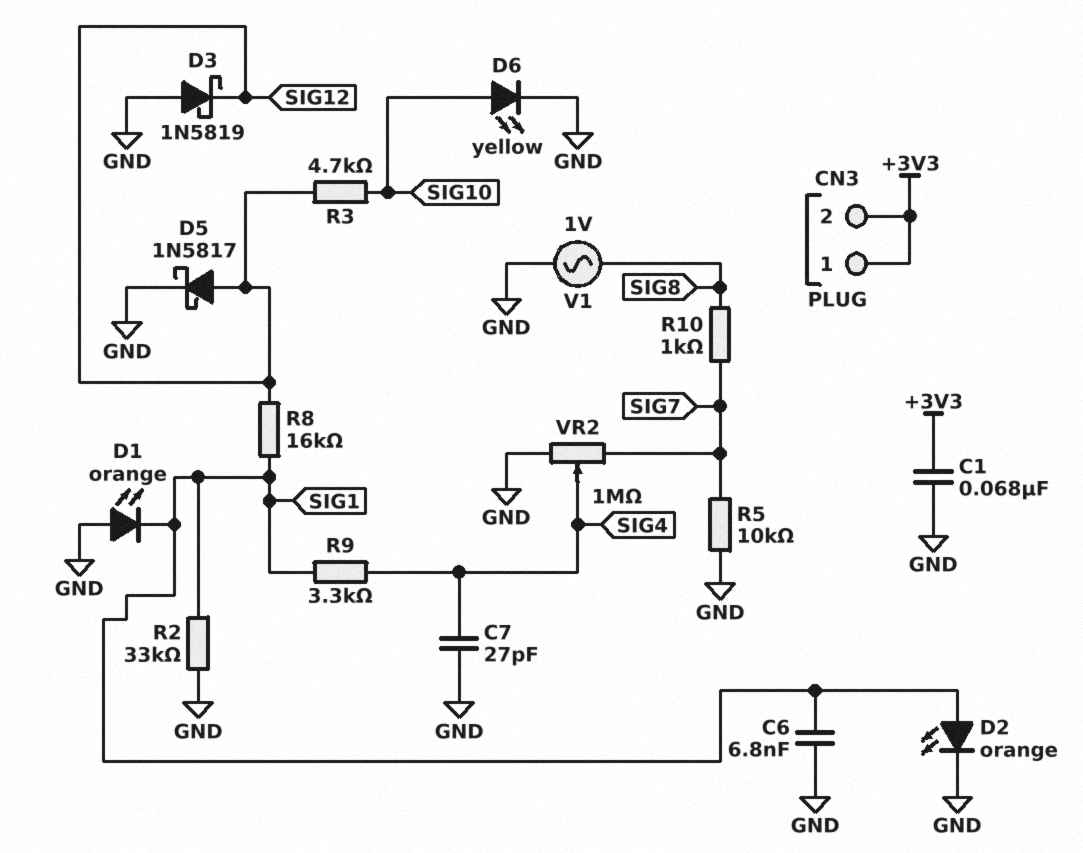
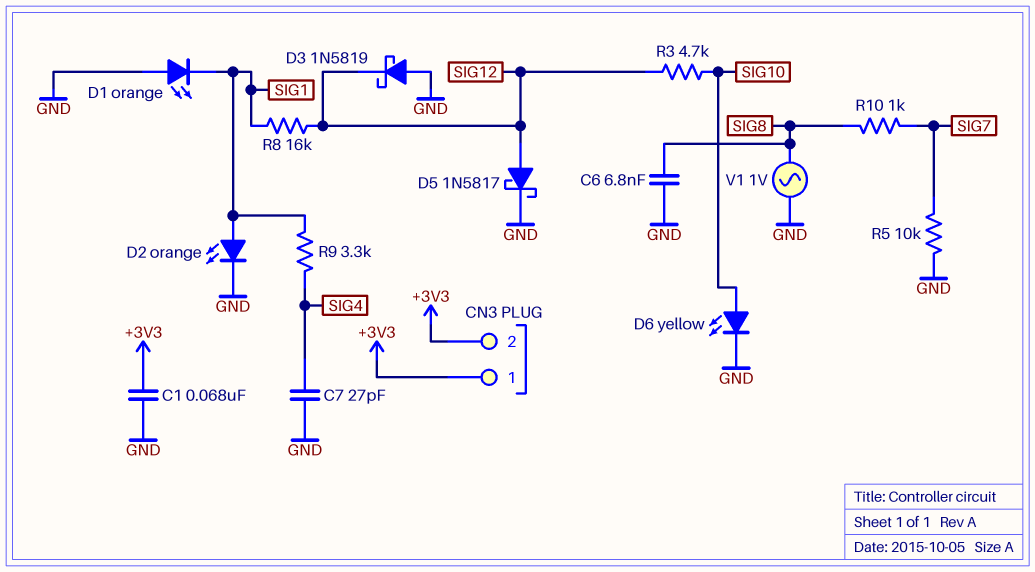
C6: 6.8nF (GND, SIG1) -> 6.8nF (GND, SIG8)
R2: 33k (GND, SIG1) -> none
VR2: 1M (GND, SIG7, wiper SIG4) -> none

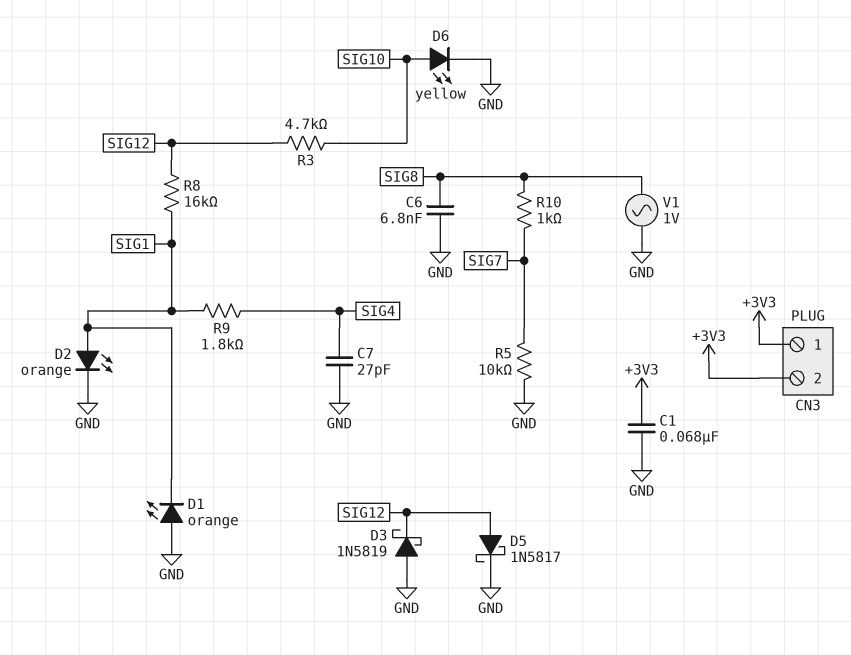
R9: 3.3k (SIG1, SIG4) -> 1.8k (SIG1, SIG4)

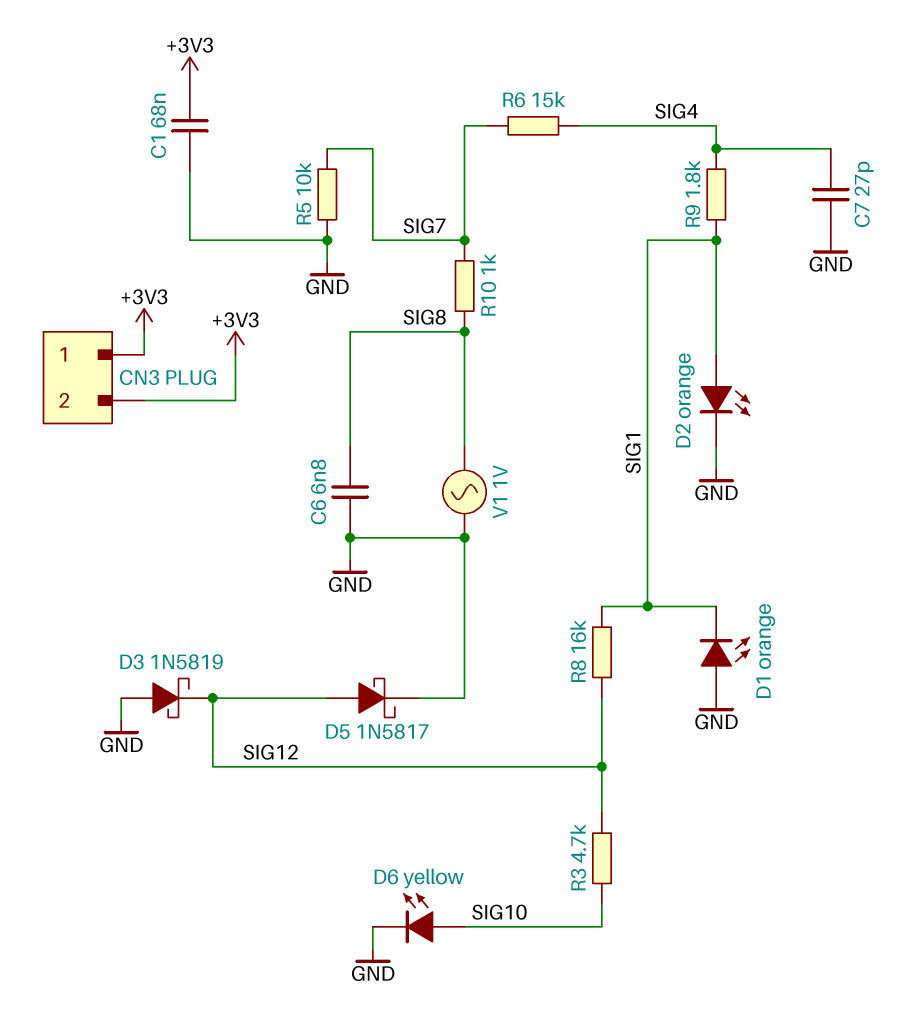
R6: none -> 15k (SIG4, SIG7)

